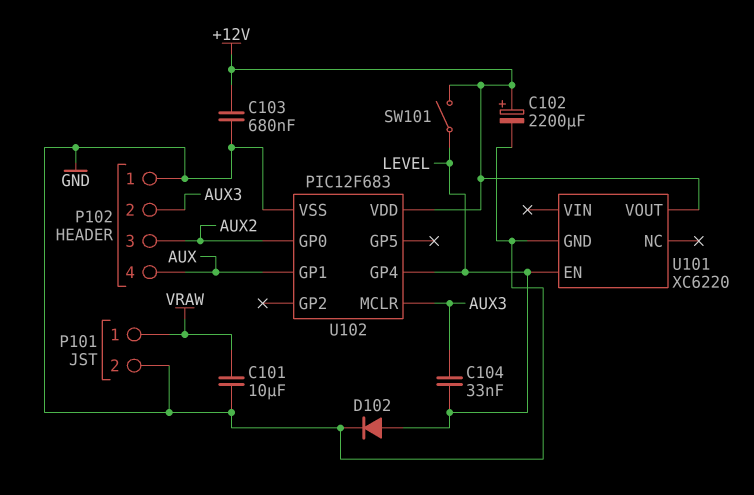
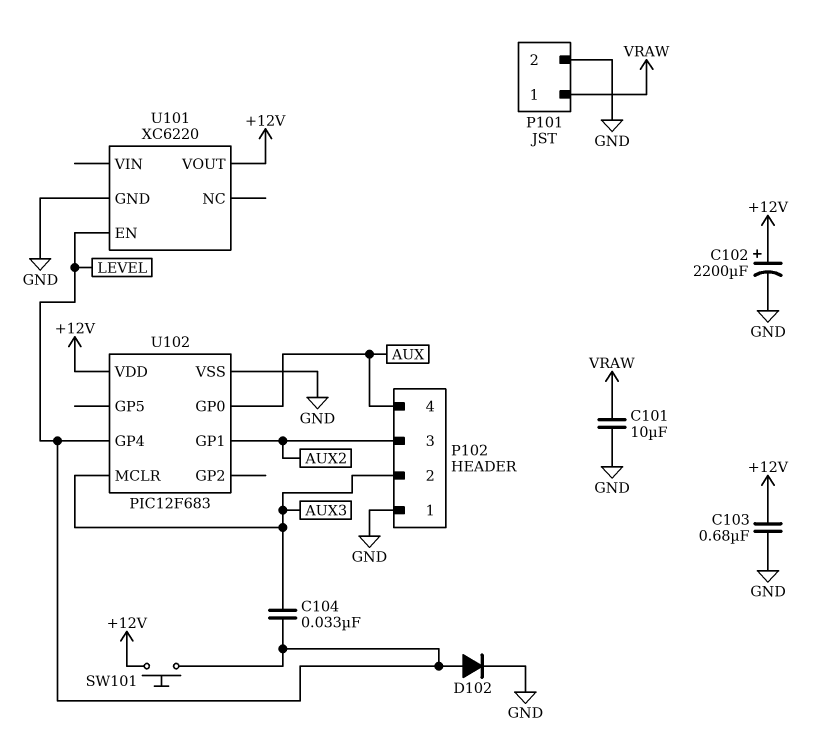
SW101: switch (+12V, LEVEL) -> button (+12V, LEVEL)
U102 pin GP0: AUX2 -> AUX
U102 pin GP1: AUX -> AUX2

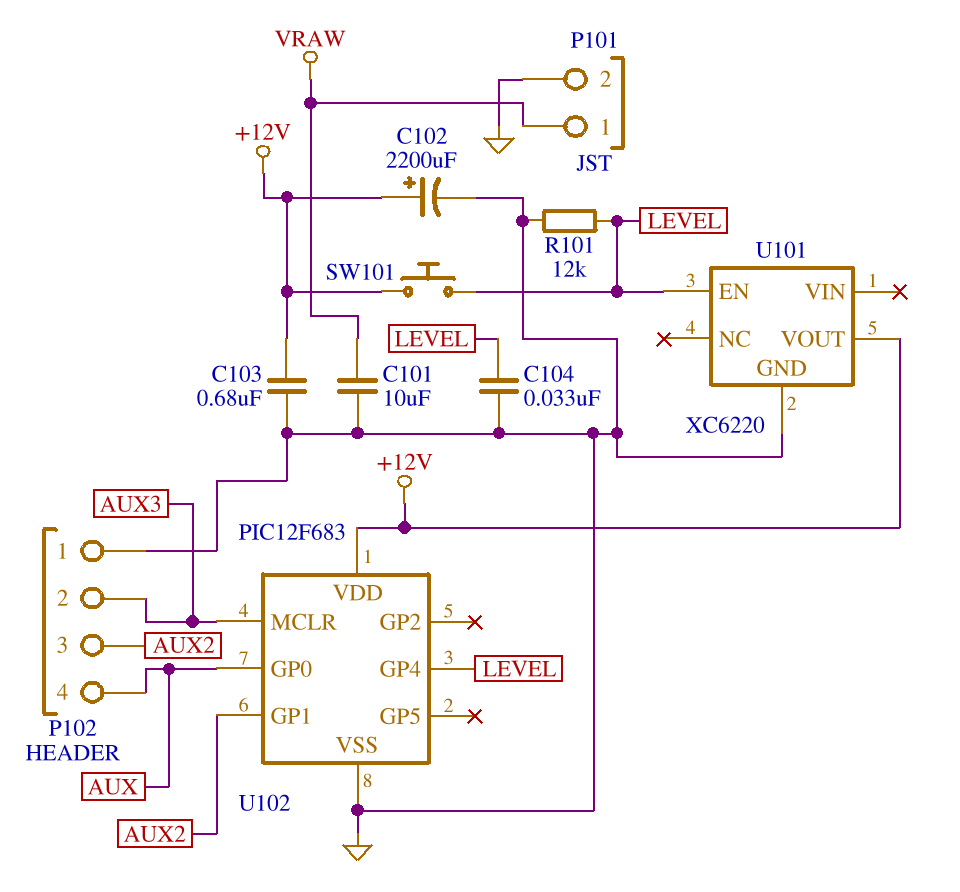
C104: 33nF (AUX3, LEVEL) -> 33nF (GND, LEVEL)
D102: diode (A LEVEL, K GND) -> none
R101: none -> 12k (GND, LEVEL)

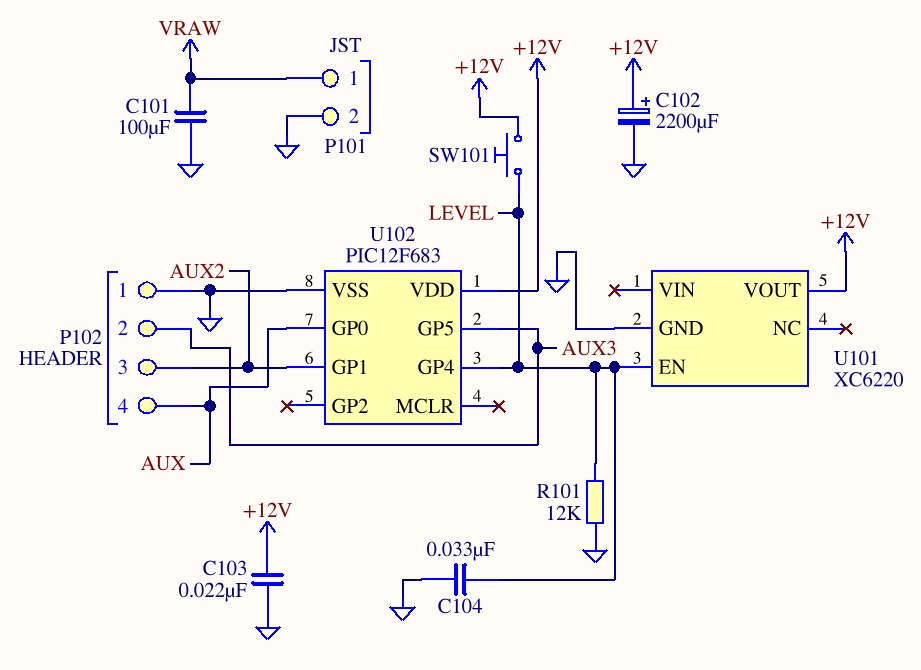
C101: 10uF (GND, VRAW) -> 100uF (GND, VRAW)
C103: 680nF (+12V, GND) -> 22nF (+12V, GND)
U102 pin GP5: none -> AUX3
U102 pin MCLR: AUX3 -> none

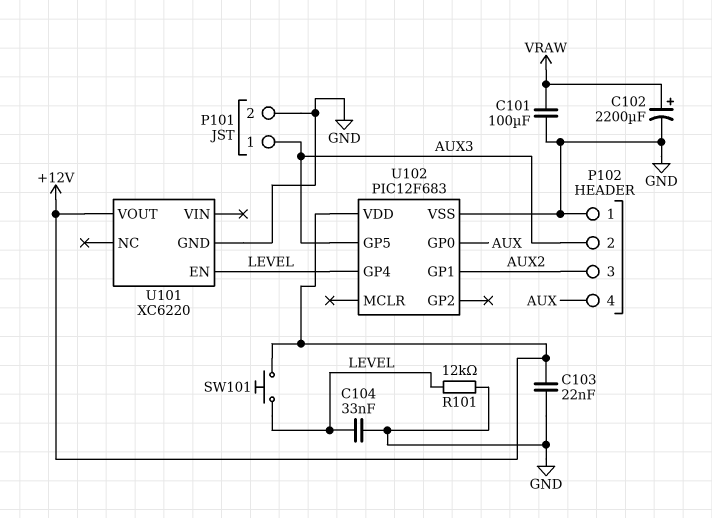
C102: 2200uF (plus +12V, minus GND) -> 2200uF (plus VRAW, minus GND)
P101 pin 1: VRAW -> AUX3

